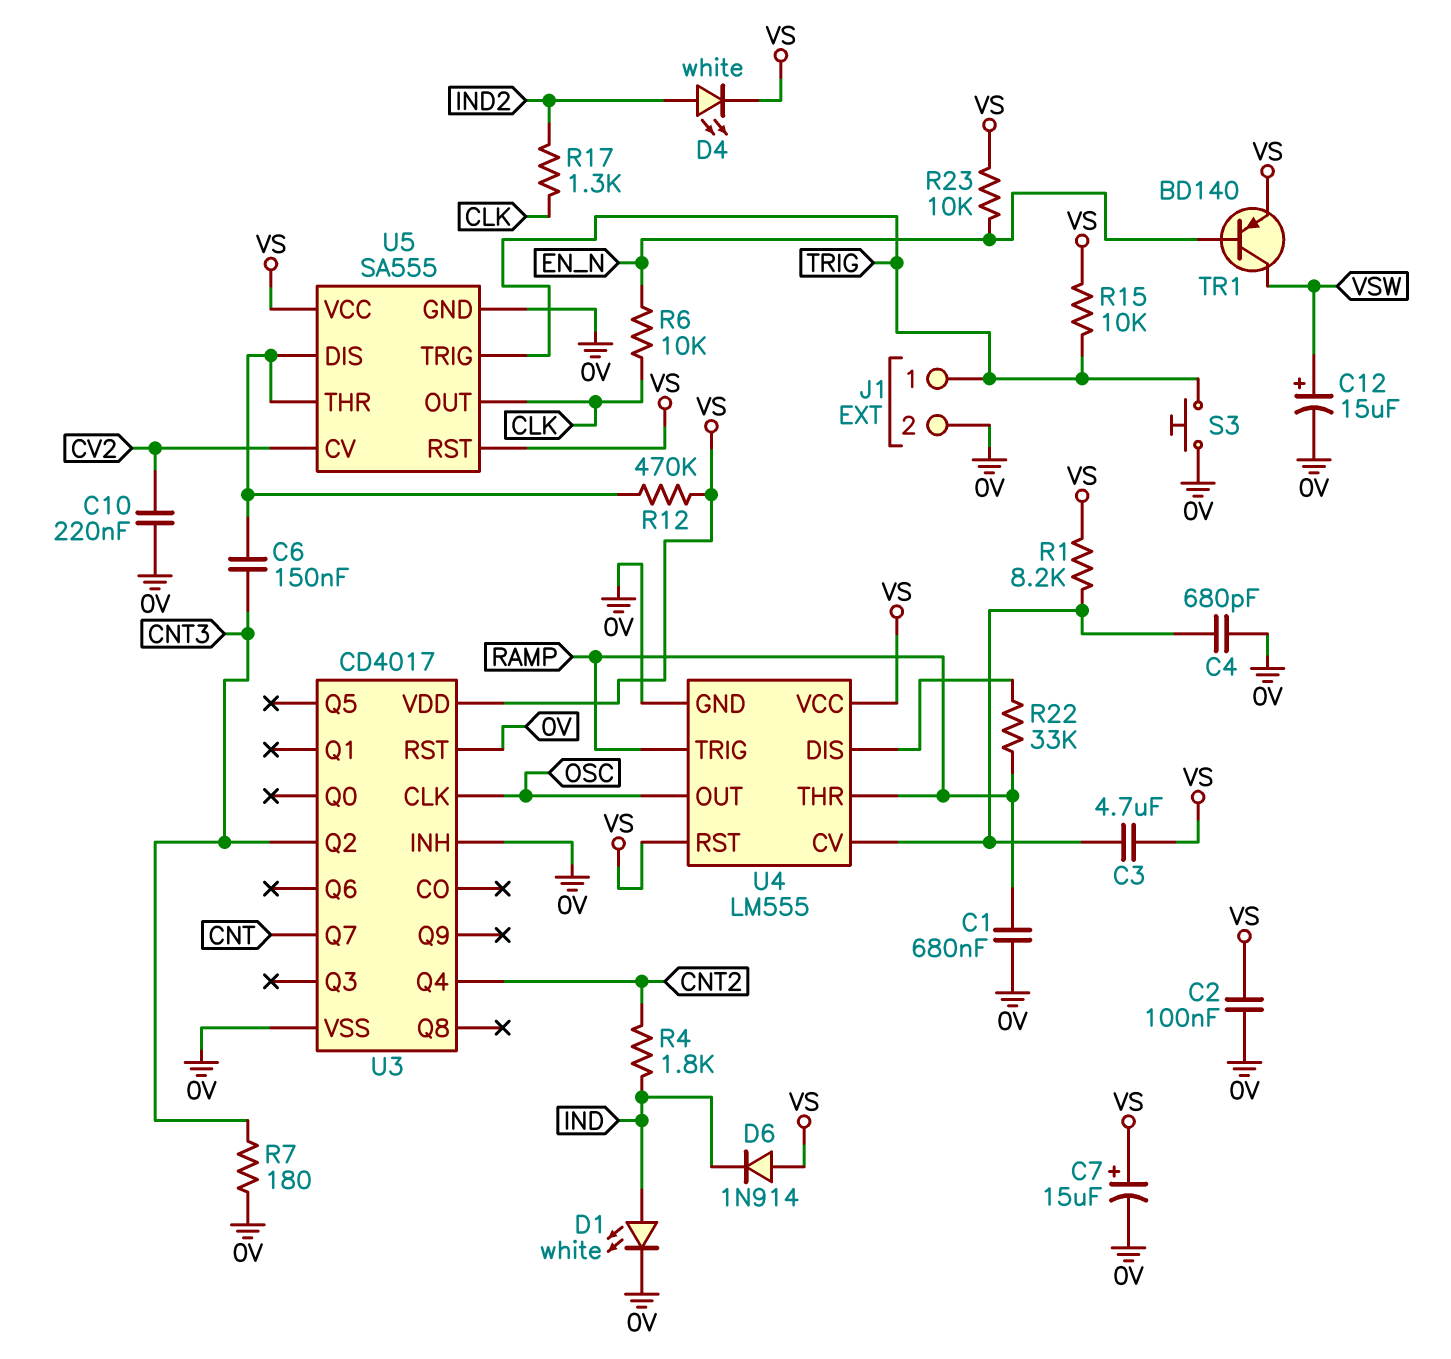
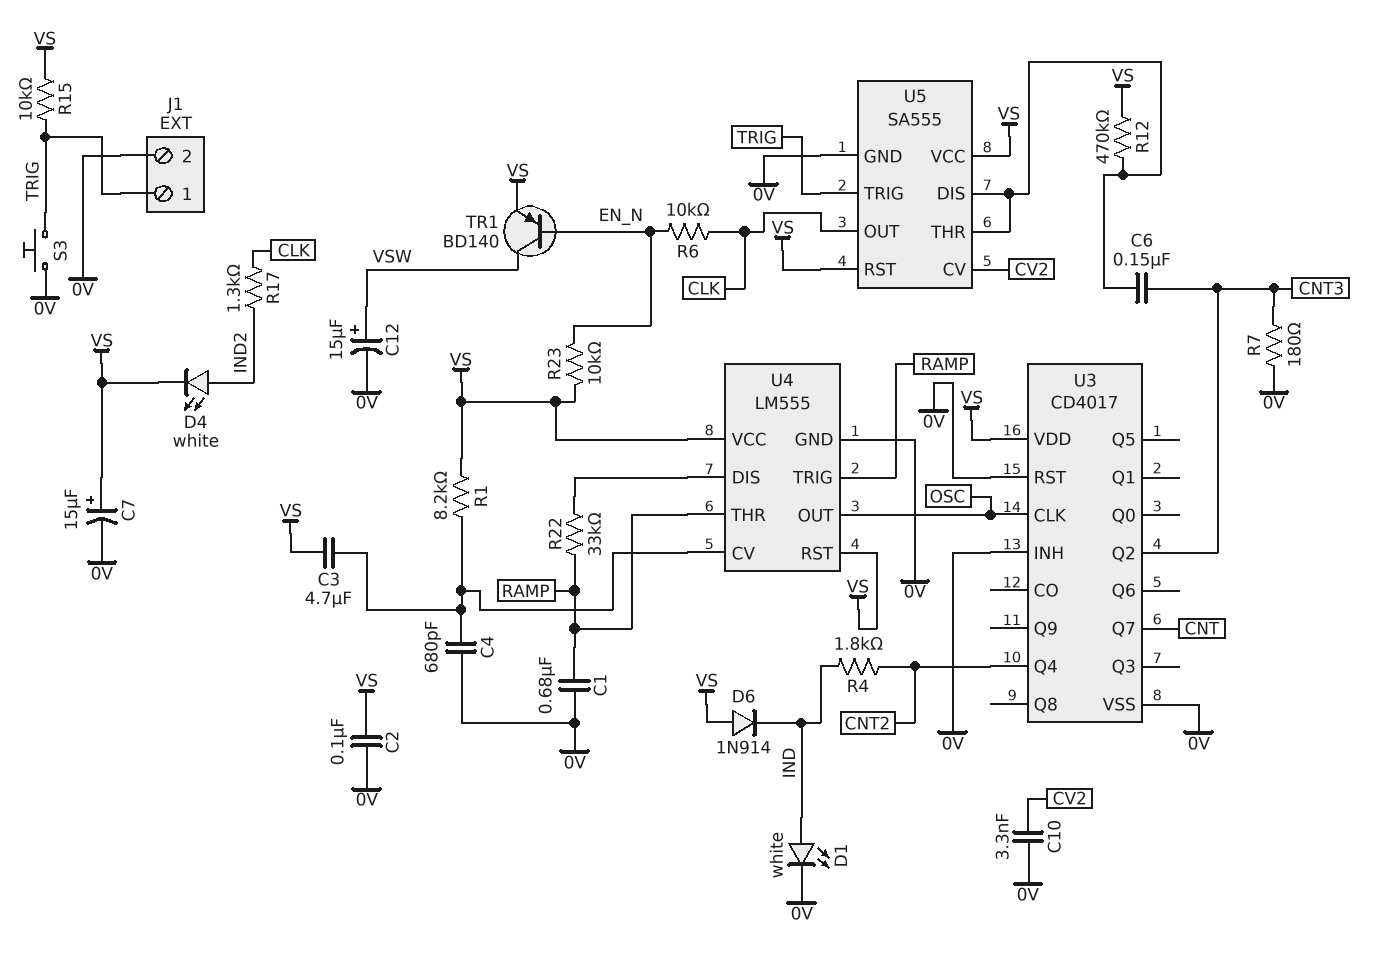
C10: 220nF (0V, CV2) -> 3.3nF (0V, CV2)

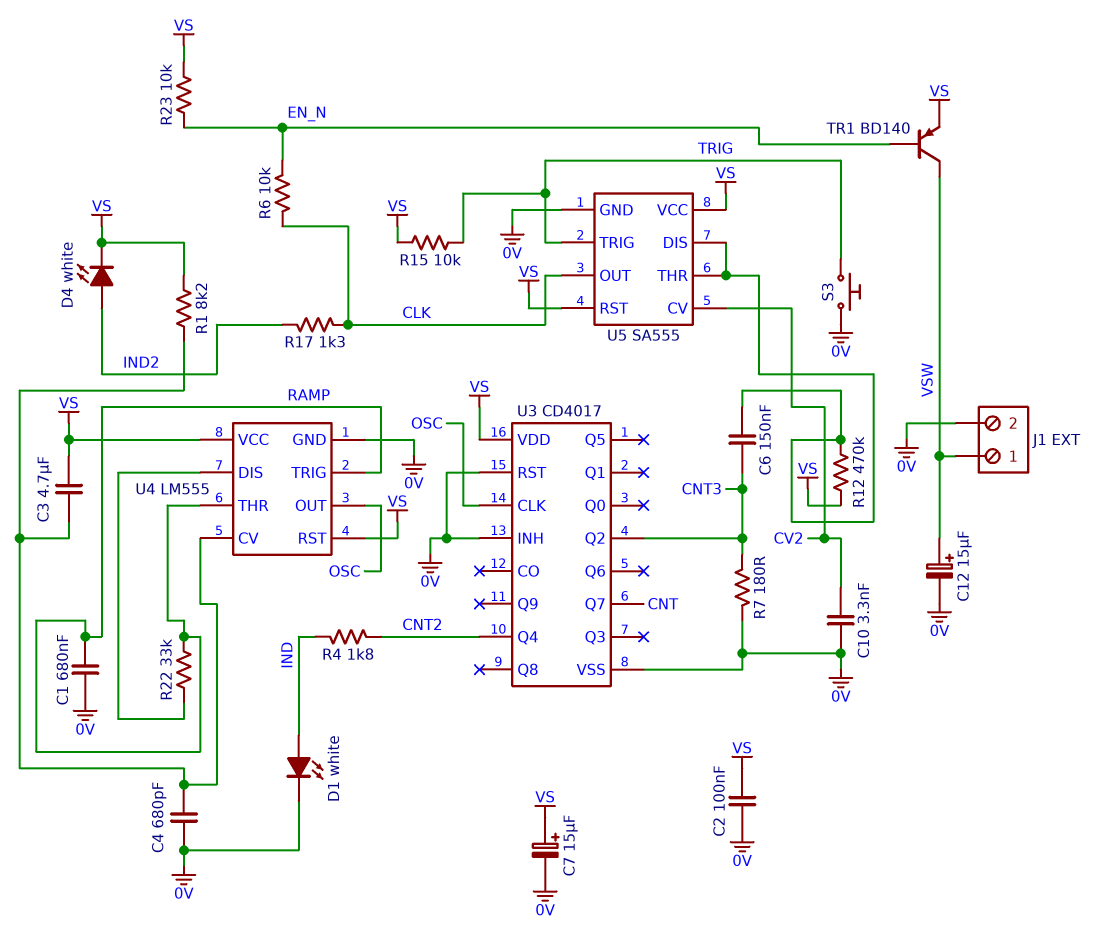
D6: diode 1N914 (A VS, K IND) -> none
J1 pin 1: TRIG -> VSW

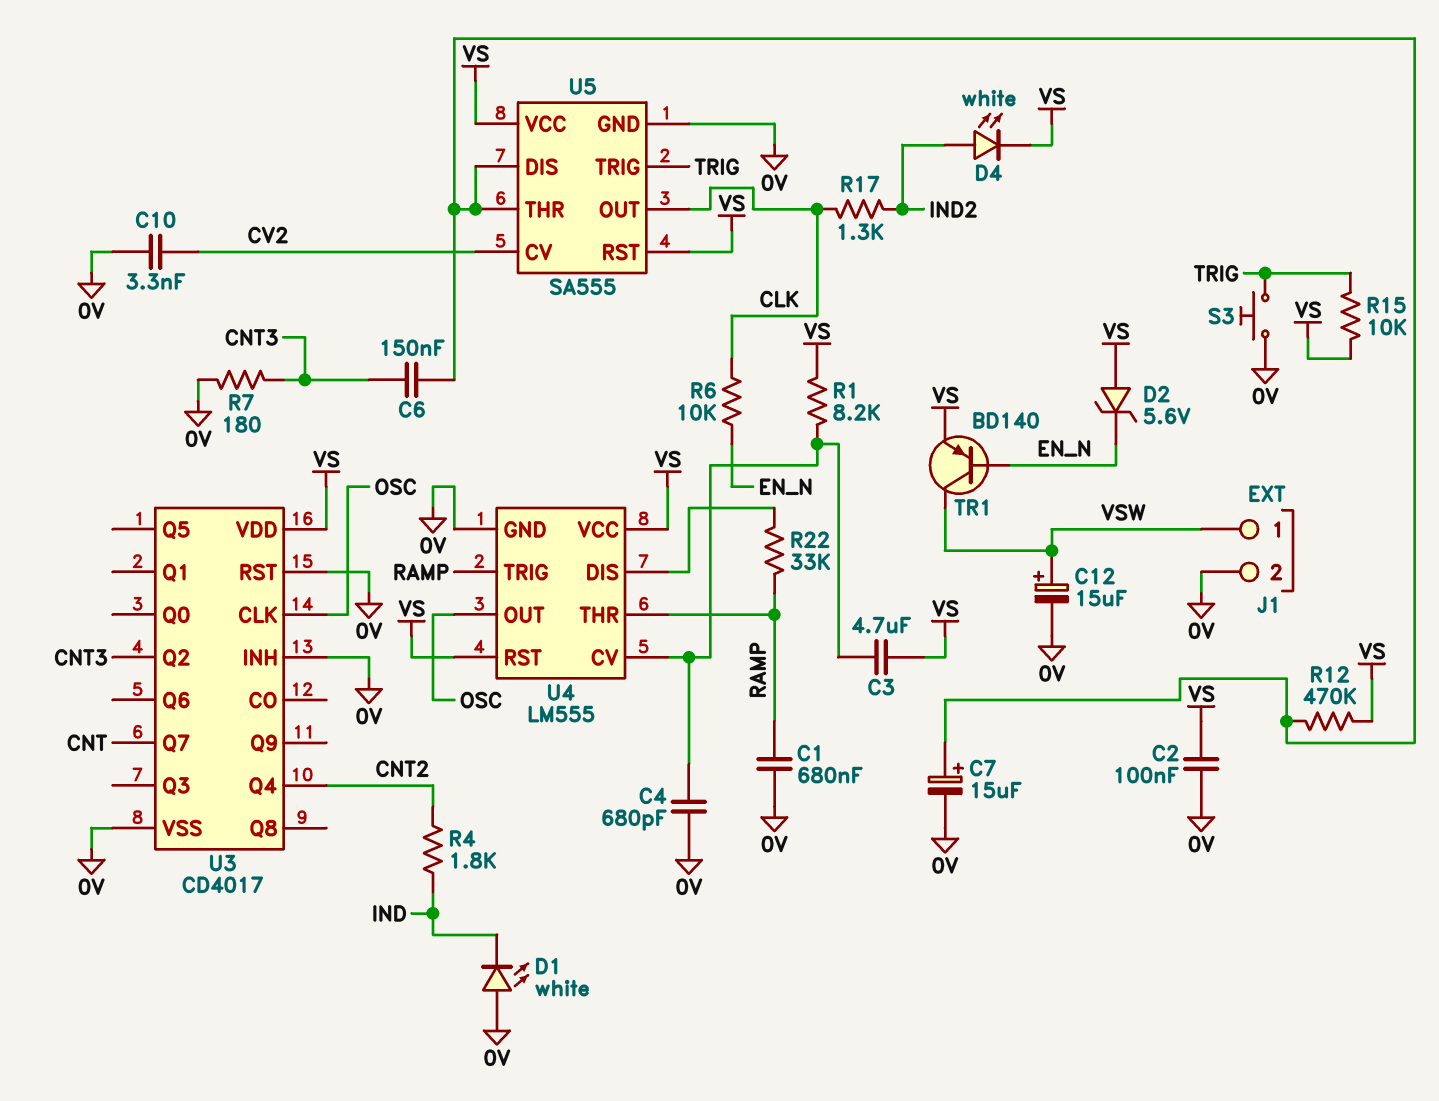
C7: 15uF (plus VS, minus 0V) -> 15uF (plus U5/DIS, minus 0V)
D1: LED white (A IND, K 0V) -> LED white (A 0V, K IND)
D2: none -> zener 5.6V (A VS, K EN_N)
R23: 10k (EN_N, VS) -> none

